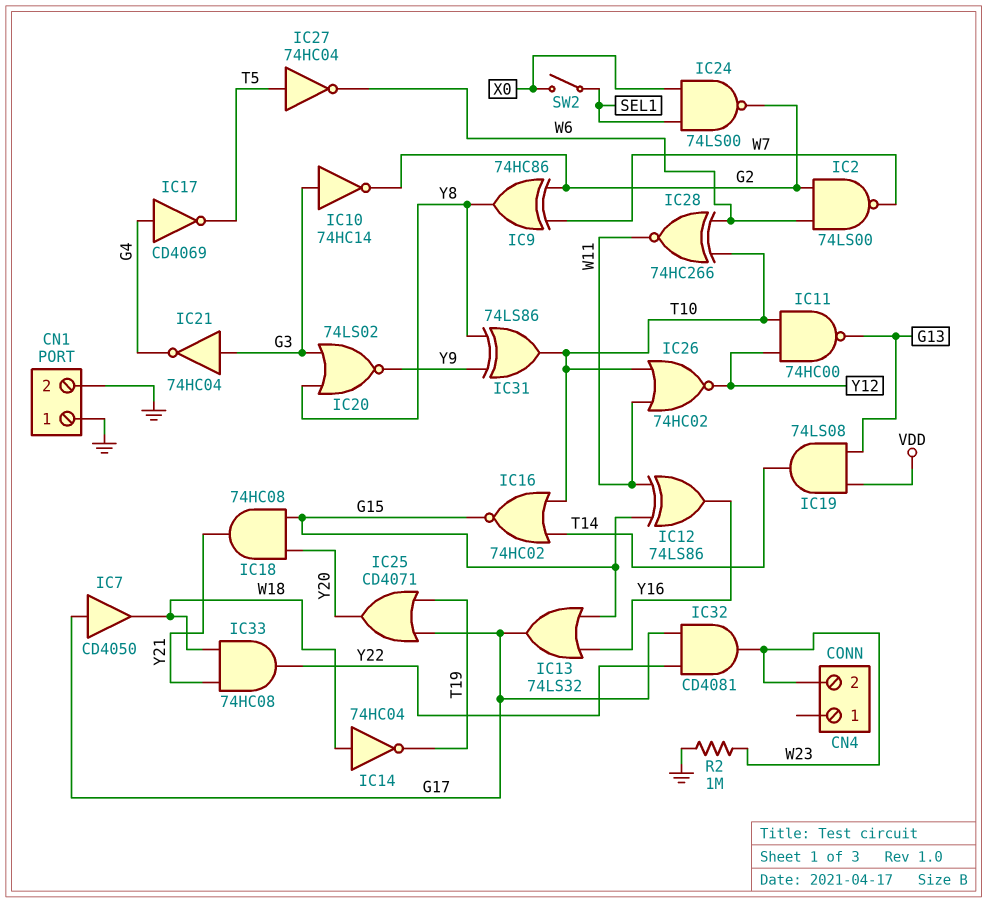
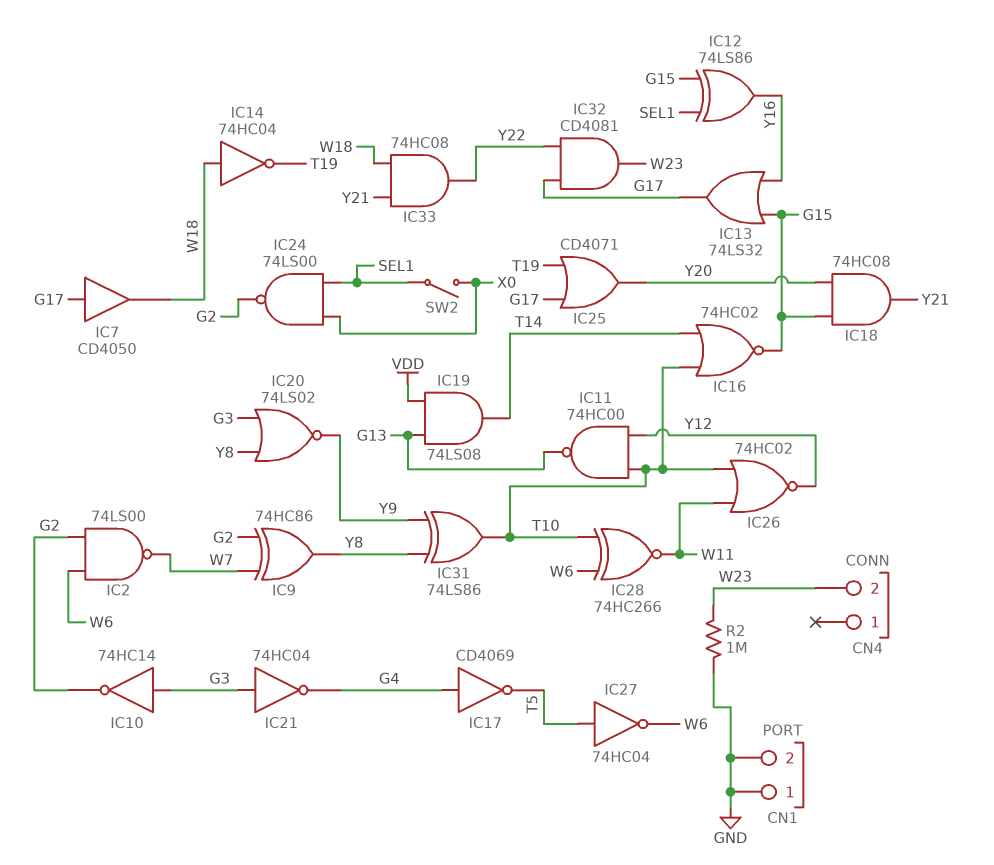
IC12: XOR 74LS86 (in G15, in W11, out Y16) -> XOR 74LS86 (in G15, in SEL1, out Y16)

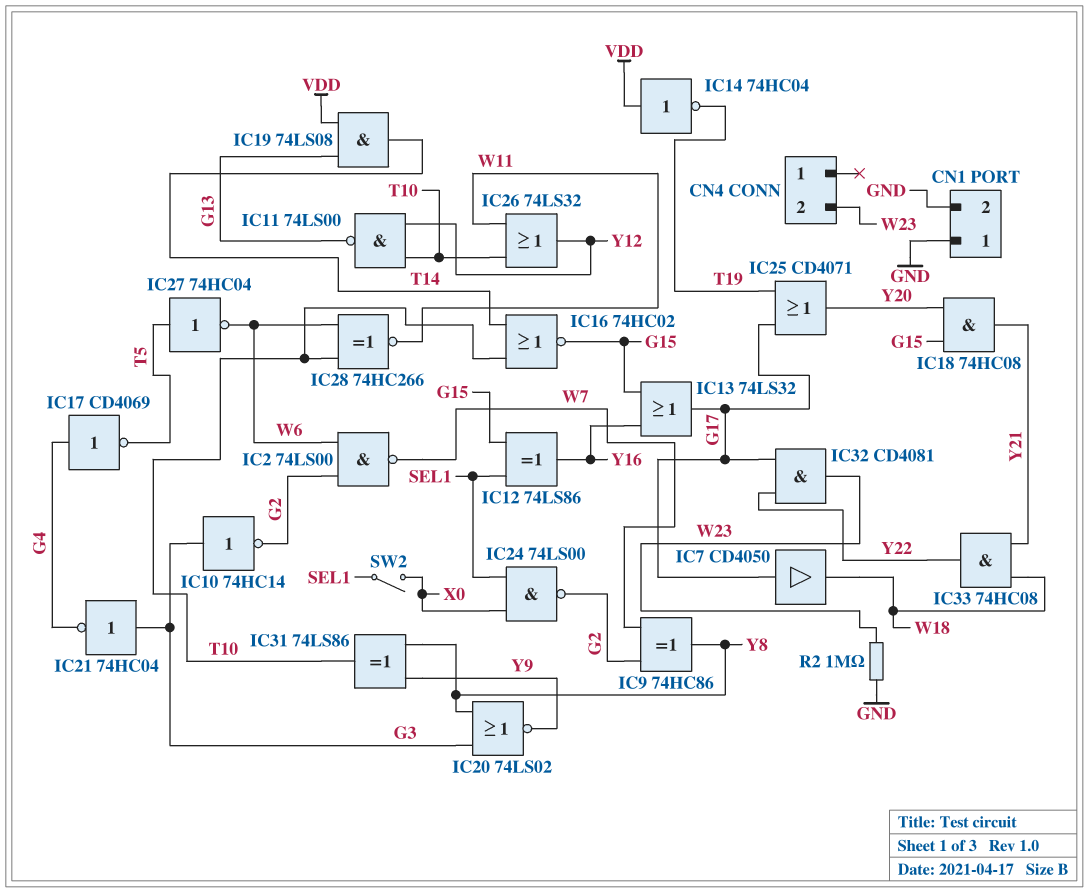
IC11: NAND 74HC00 (in T10, in Y12, out G13) -> NAND 74LS00 (in T10, in Y12, out G13)
IC14: NOT 74HC04 (in W18, out T19) -> NOT 74HC04 (in VDD, out T19)
IC26: NOR 74HC02 (in T10, in W11, out Y12) -> OR 74LS32 (in T10, in W11, out Y12)

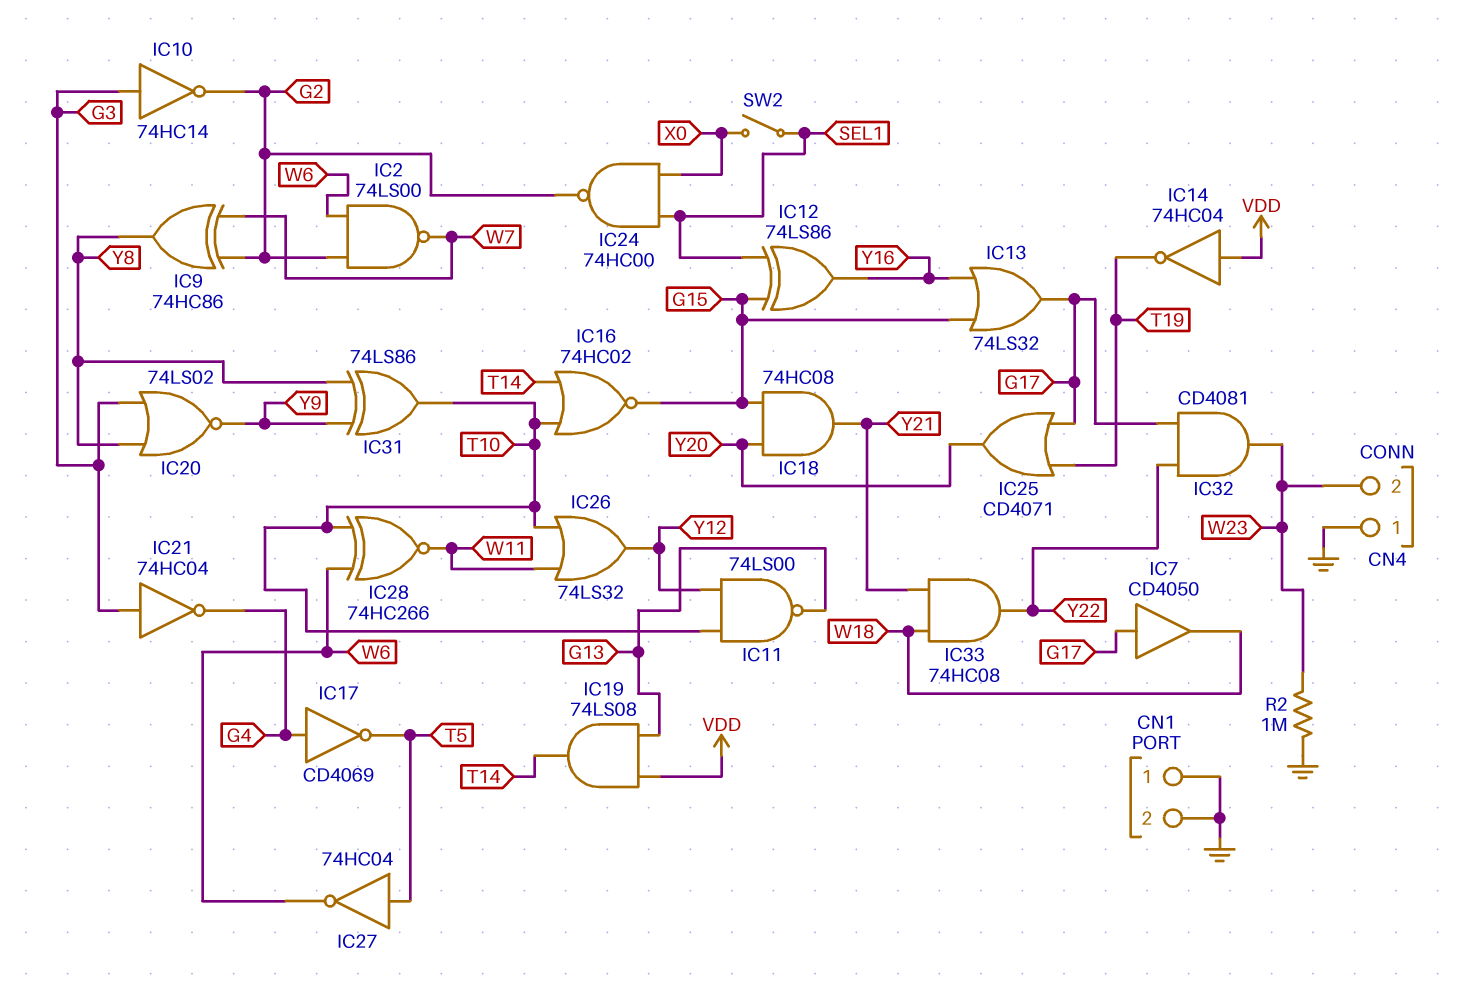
CN4 pin 1: none -> GND
IC24: NAND 74LS00 (in SEL1, in X0, out G2) -> NAND 74HC00 (in SEL1, in X0, out G2)

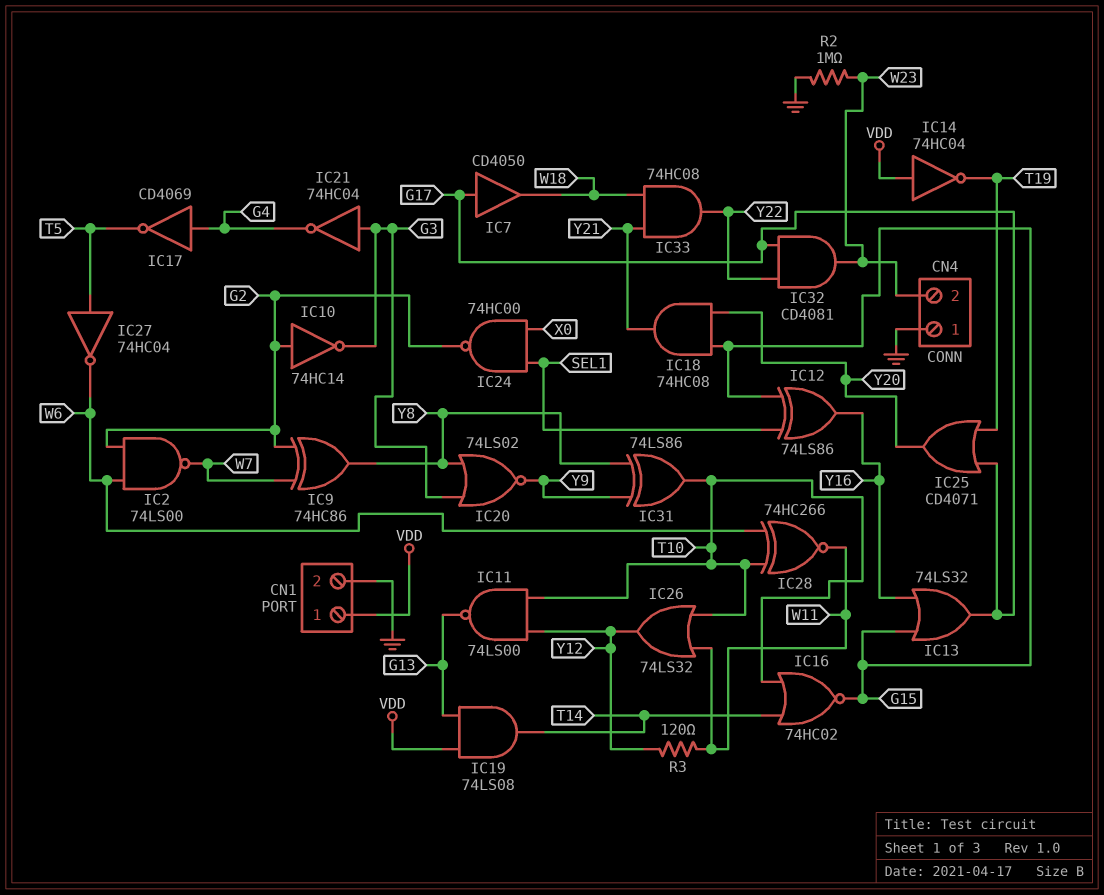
CN1 pin 1: GND -> VDD
IC10: NOT 74HC14 (in G3, out G2) -> NOT 74HC14 (in G2, out G3)
R3: none -> 120 (W11, Y12)
SW2: switch (SEL1, X0) -> none

